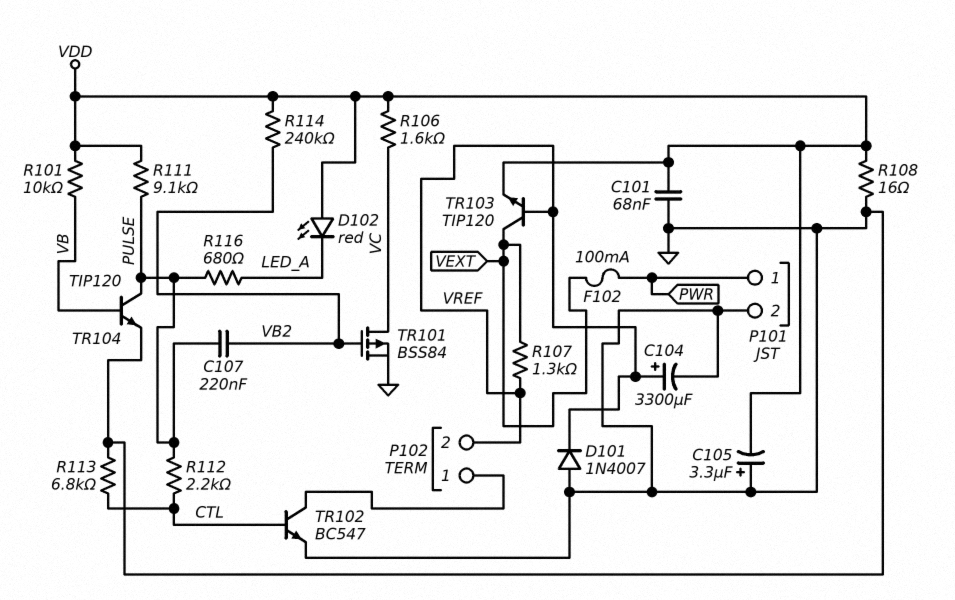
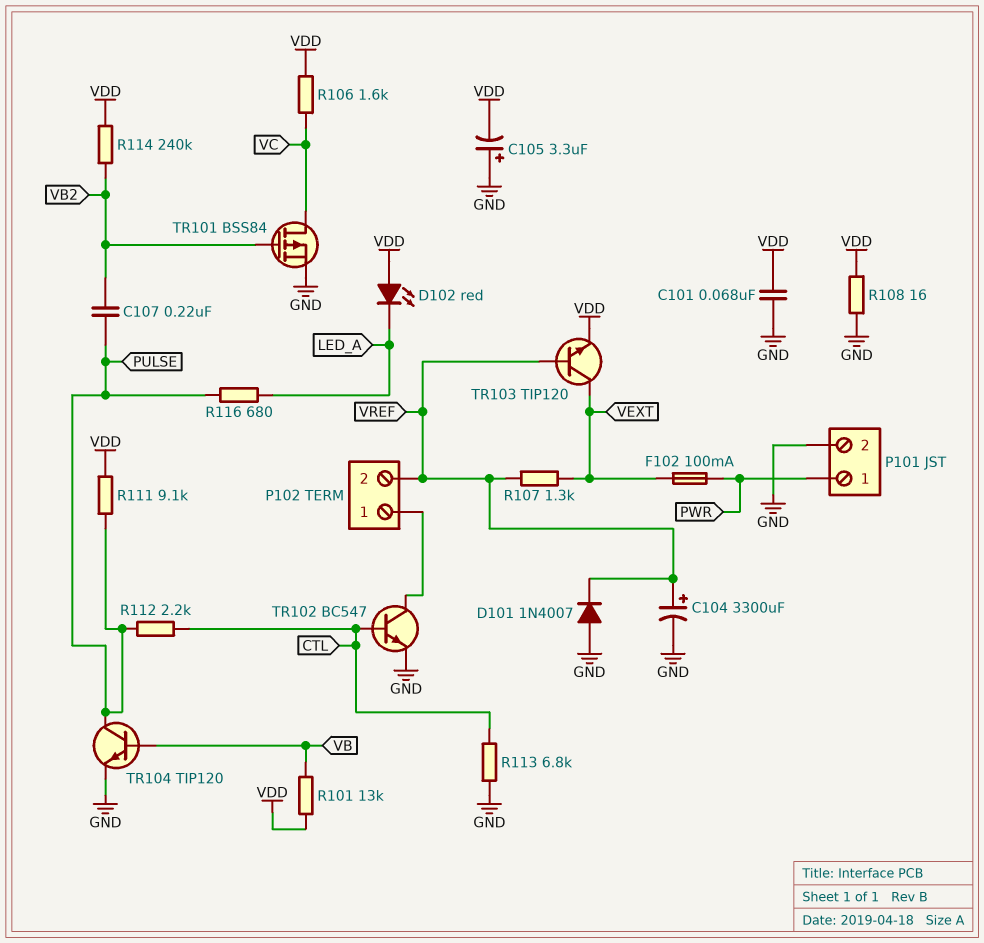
R101: 10k (VB, VDD) -> 13k (VB, VDD)

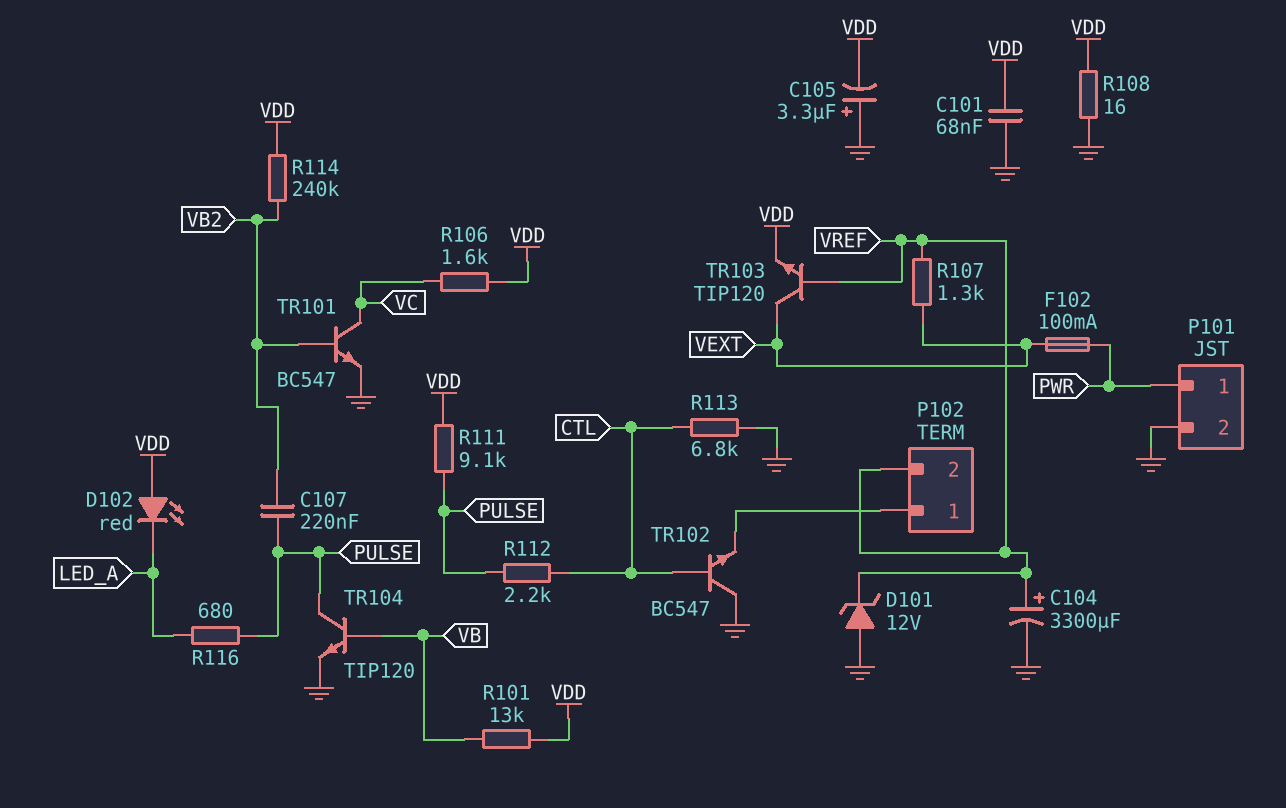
D101: diode 1N4007 (A GND, K VREF) -> zener 12V (A GND, K VREF)
TR101: PMOS BSS84 (G VB2, D VC, S GND) -> NPN BC547 (B VB2, C VC, E GND)
TR102: NPN BC547 (B CTL, C P102/1, E GND) -> NPN BC547 (B CTL, C GND, E P102/1)

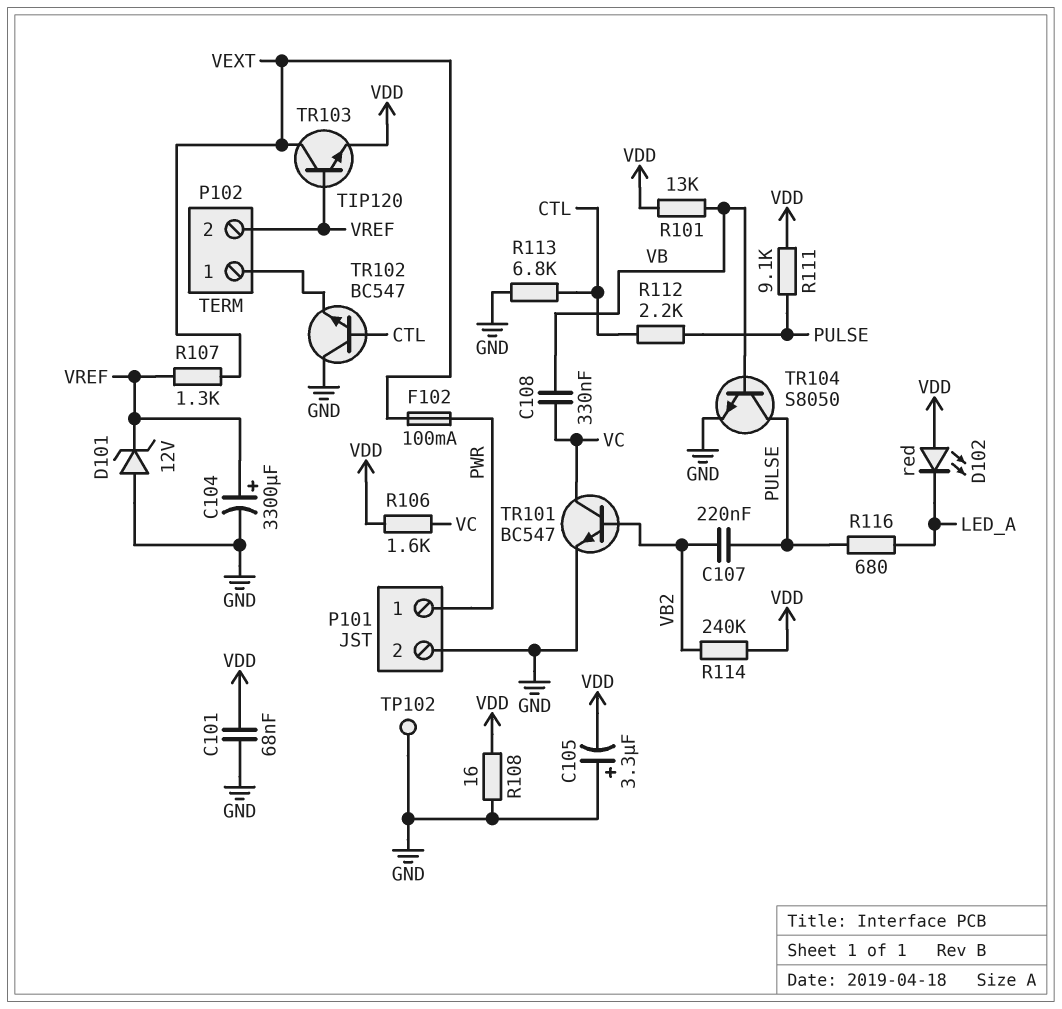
C108: none -> 330nF (VB, VC)
TP102: none -> test point (GND)
TR104: NPN TIP120 (B VB, C PULSE, E GND) -> NPN S8050 (B VB, C PULSE, E GND)

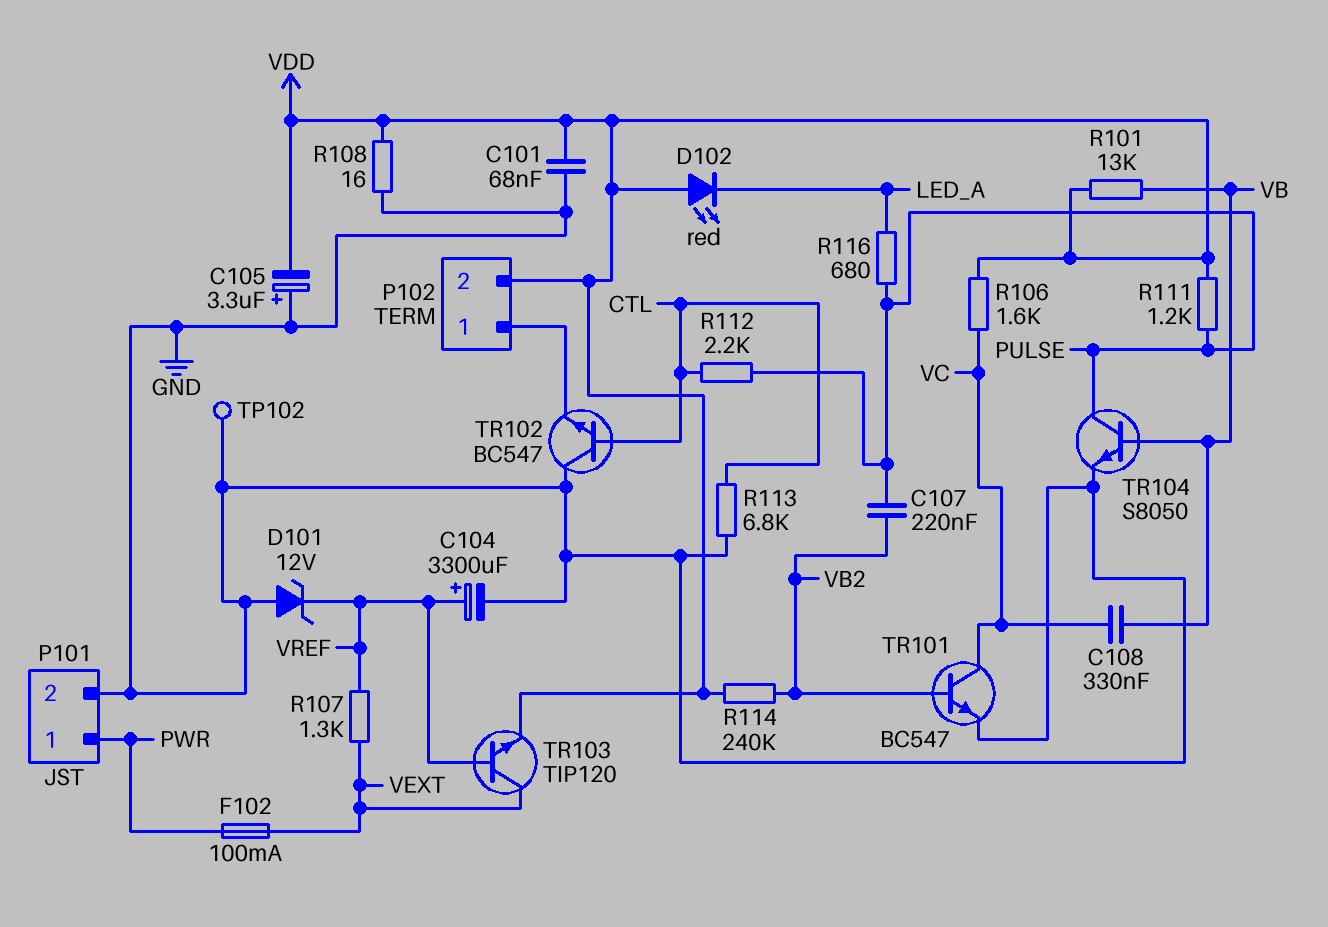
P102 pin 2: VREF -> VDD
R111: 9.1k (PULSE, VDD) -> 1.2k (PULSE, VDD)

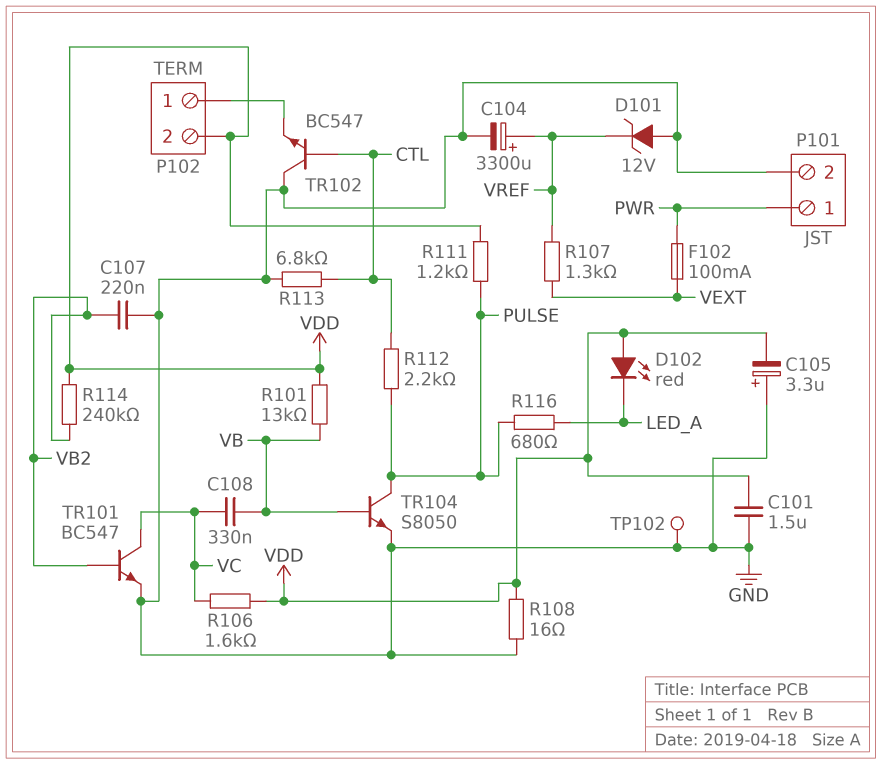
C101: 68nF (GND, VDD) -> 1.5uF (GND, VDD)
C107: 220nF (PULSE, VB2) -> 220nF (GND, VB2)
TR103: NPN TIP120 (B VREF, C VEXT, E VDD) -> none

